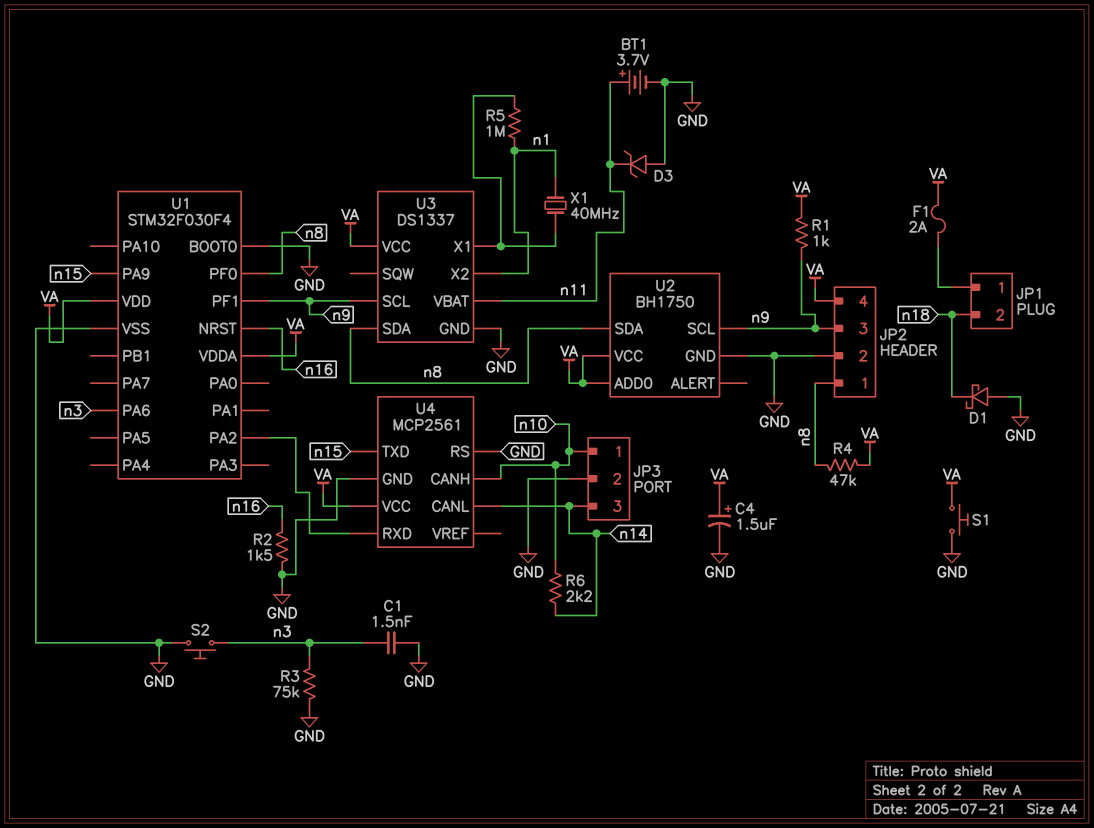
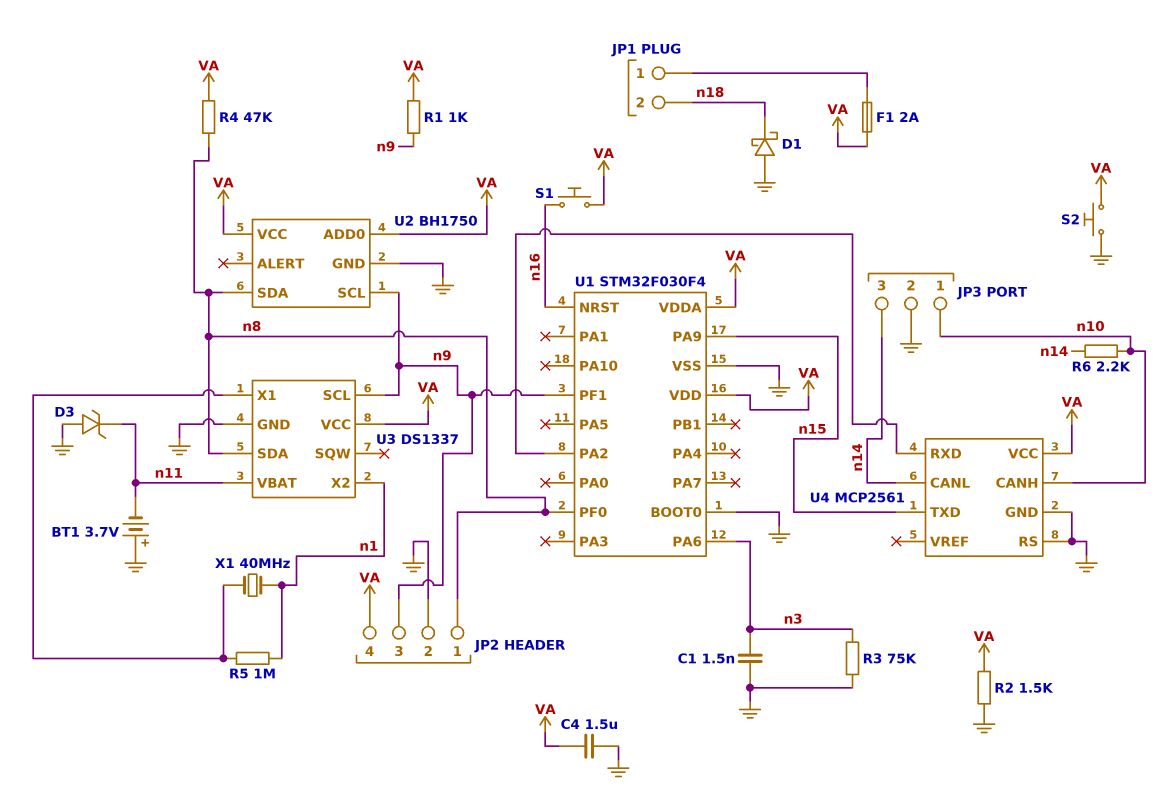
BT1: 3.7V (plus n11, minus GND) -> 3.7V (plus GND, minus n11)
C4: 1.5uF (plus VA, minus GND) -> 1.5uF (GND, VA)
R2: 1.5k (GND, n16) -> 1.5k (GND, VA)
S1: button (GND, VA) -> button (VA, n16)
S2: button (GND, n3) -> button (GND, VA)

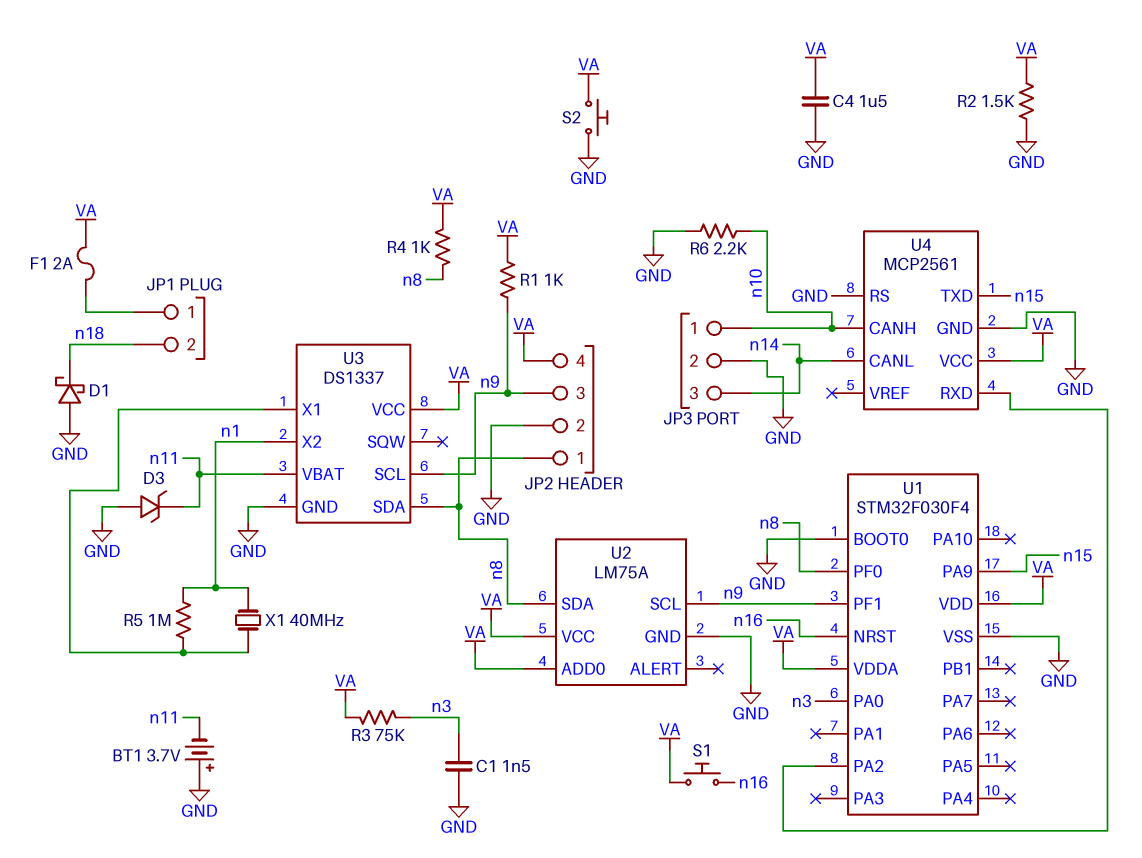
R3: 75k (GND, n3) -> 75k (VA, n3)
R4: 47k (VA, n8) -> 1k (VA, n8)
R6: 2.2k (n10, n14) -> 2.2k (GND, n10)
U1 pin PA0: none -> n3
U1 pin PA6: n3 -> none
U2: BH1750 -> LM75A

